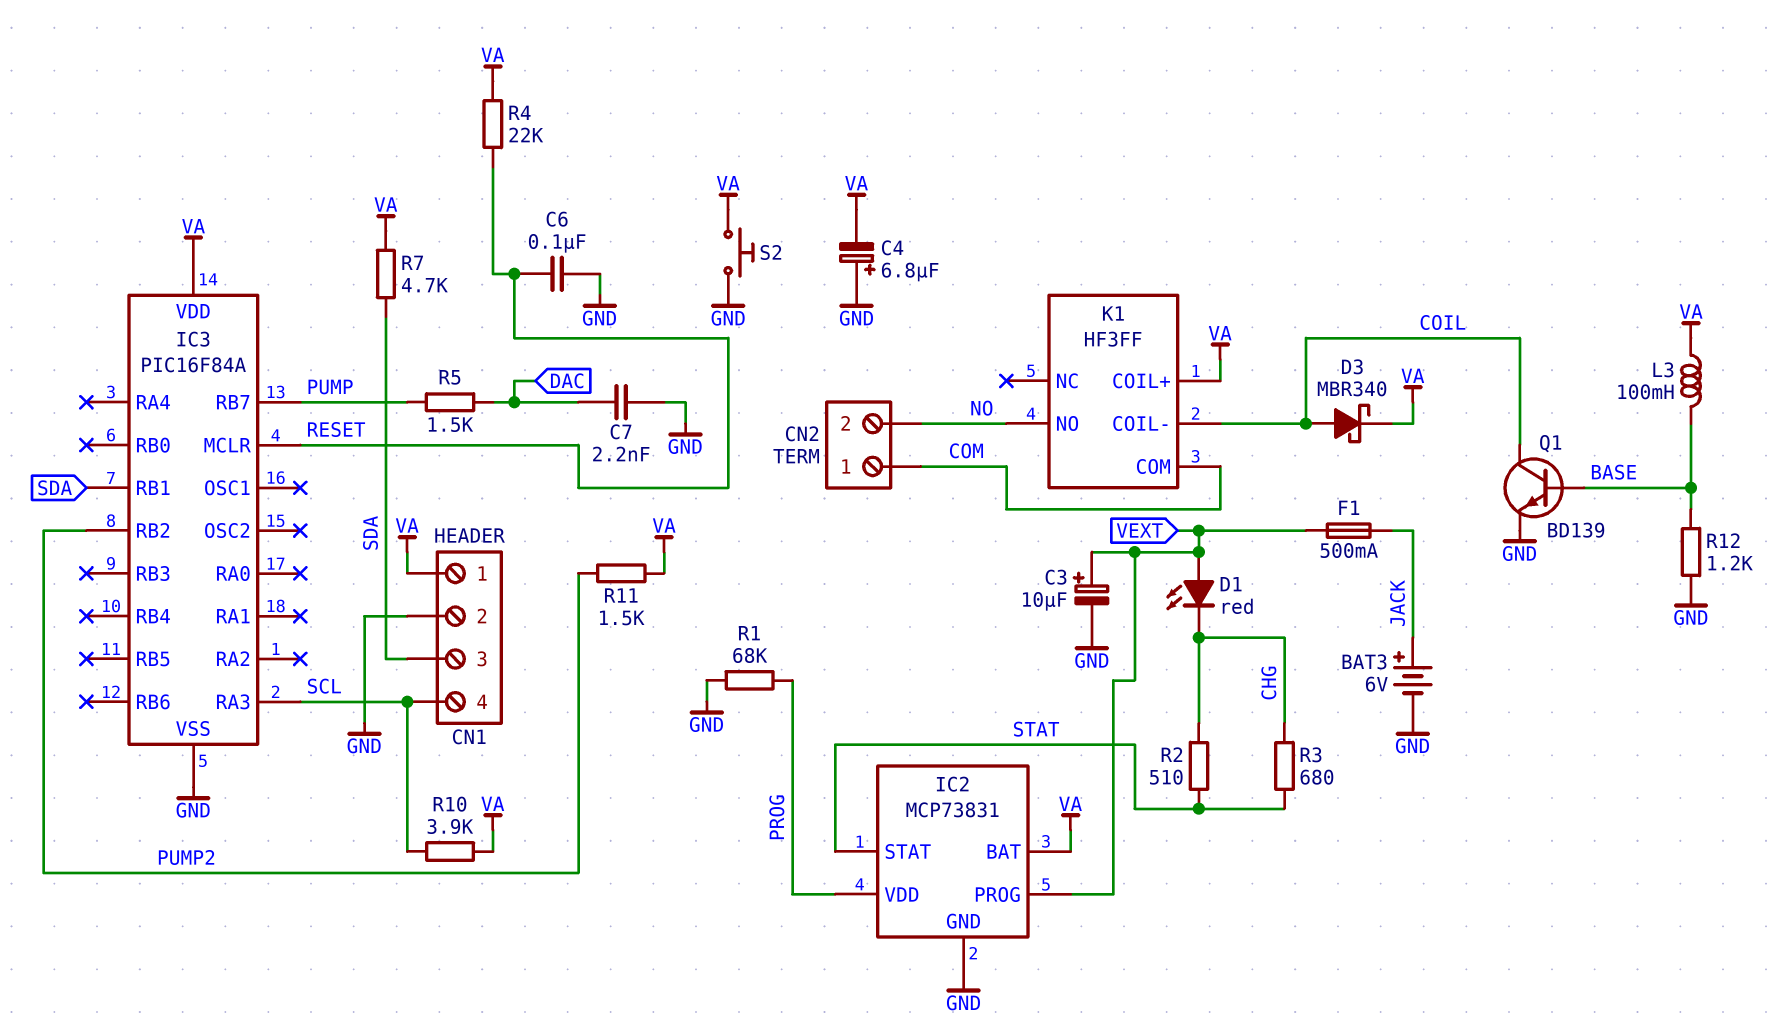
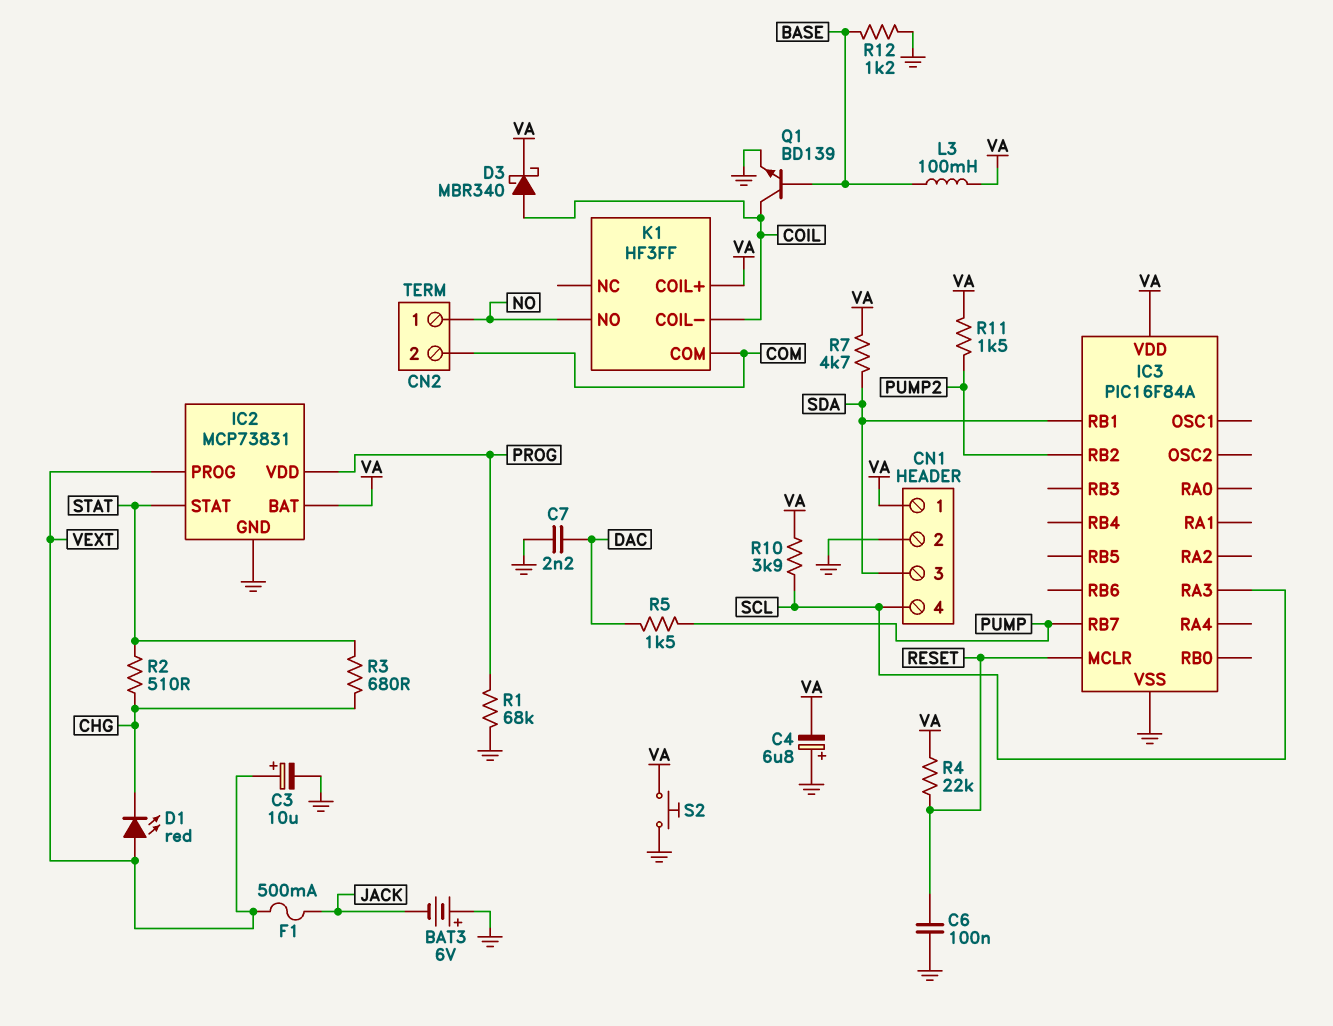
BAT3: 6V (plus JACK, minus GND) -> 6V (plus GND, minus JACK)
CN2 pin 1: COM -> NO
CN2 pin 2: NO -> COM

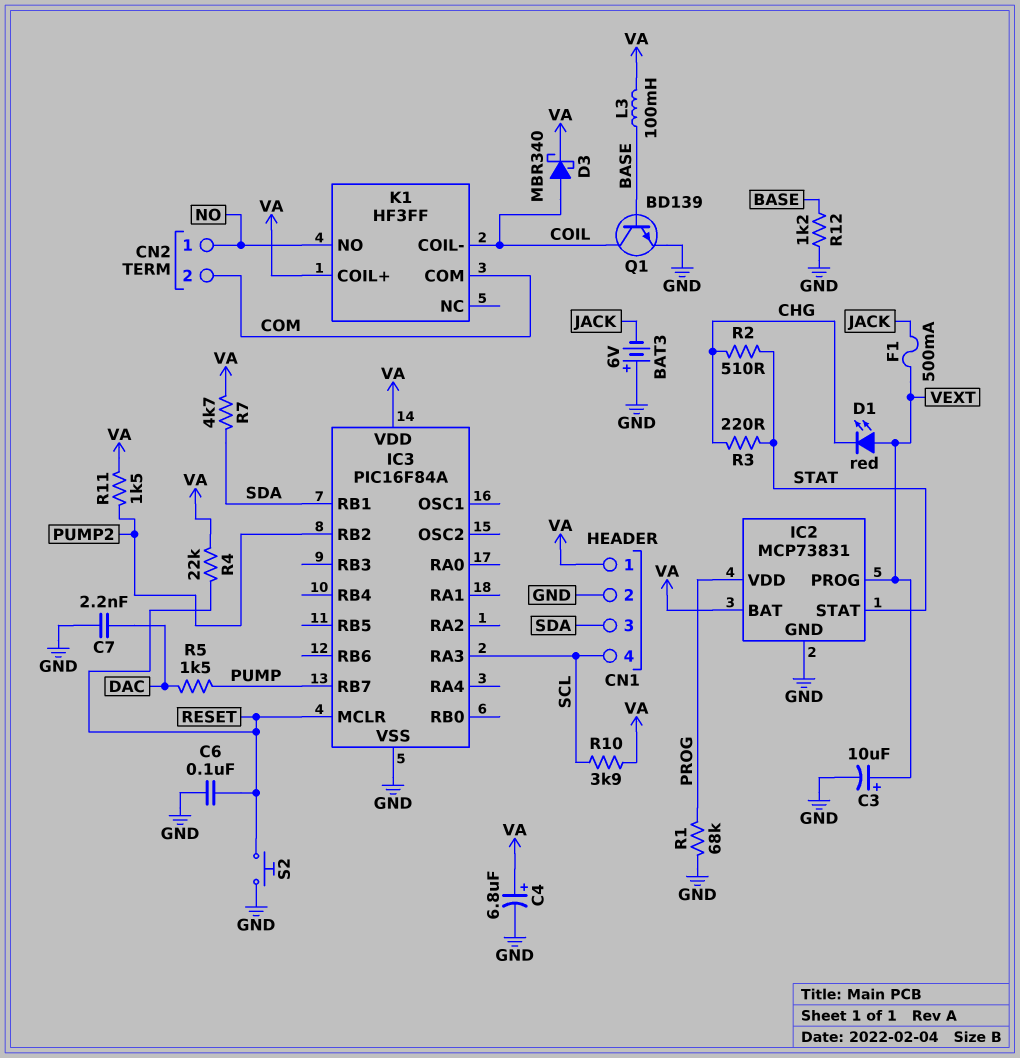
C4: 6.8uF (plus GND, minus VA) -> 6.8uF (plus VA, minus GND)
R3: 680 (CHG, STAT) -> 220 (CHG, STAT)
S2: button (GND, VA) -> button (GND, RESET)

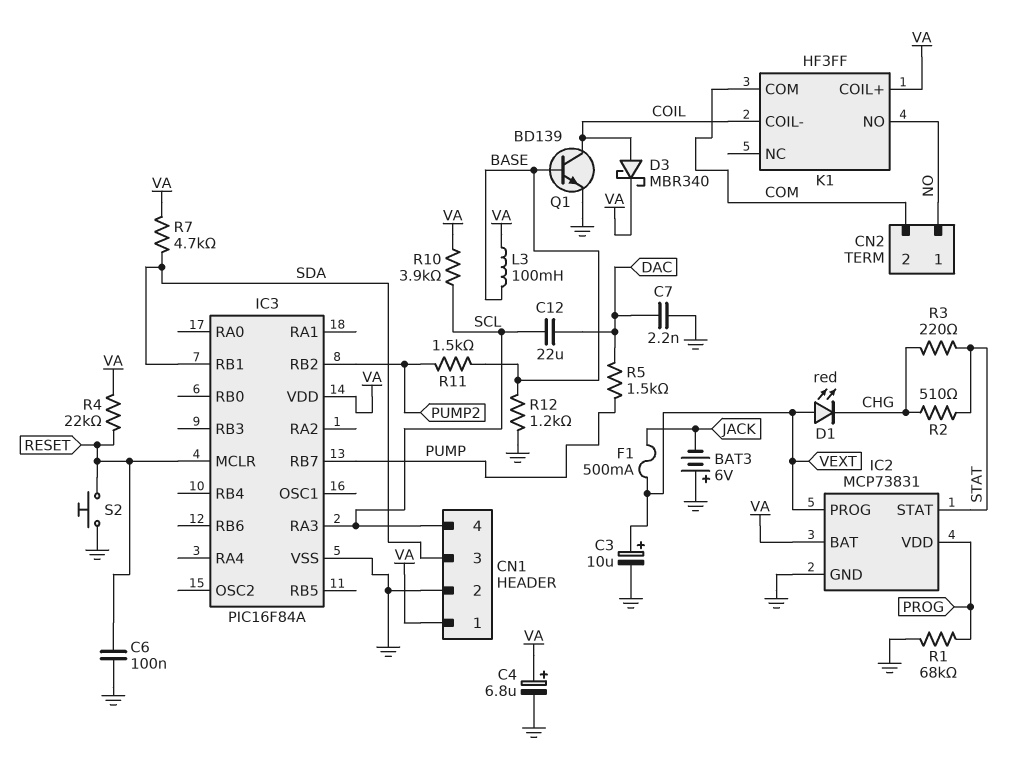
C12: none -> 22uF (DAC, SCL)
R11: 1.5k (PUMP2, VA) -> 1.5k (BASE, PUMP2)

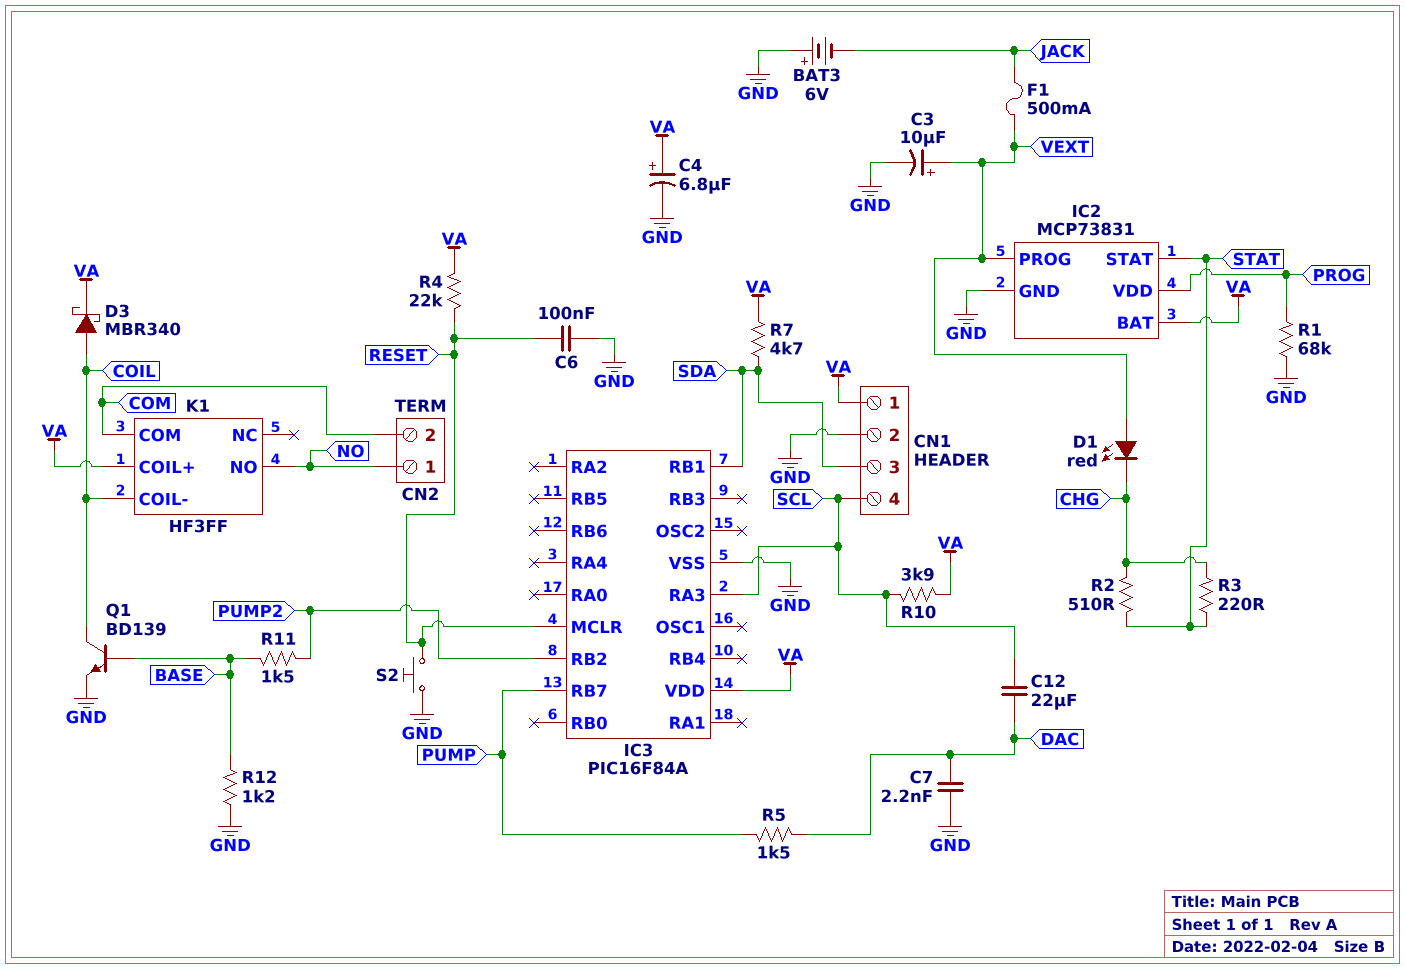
L3: 100mH (BASE, VA) -> none

